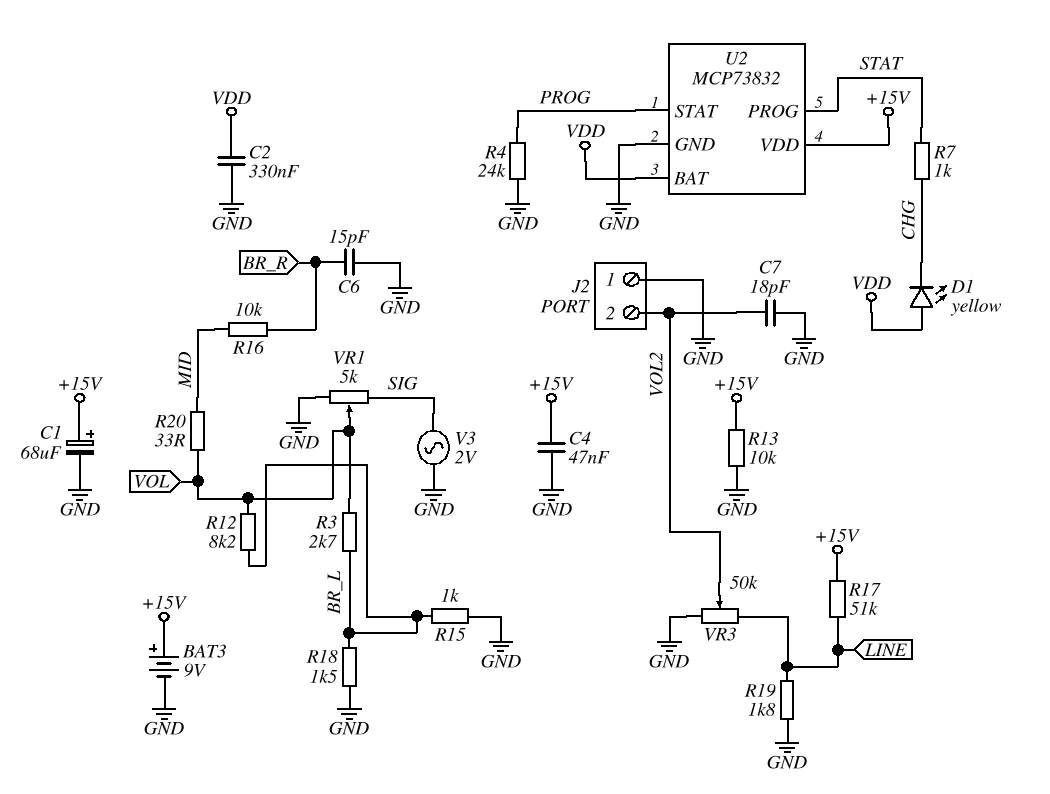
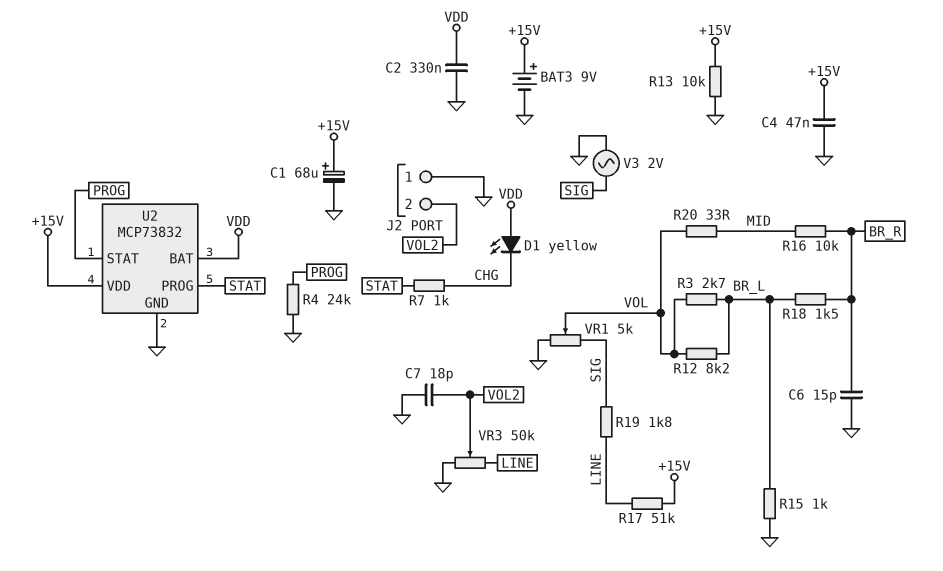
R18: 1.5k (BR_L, GND) -> 1.5k (BR_L, BR_R)
R19: 1.8k (GND, LINE) -> 1.8k (LINE, SIG)

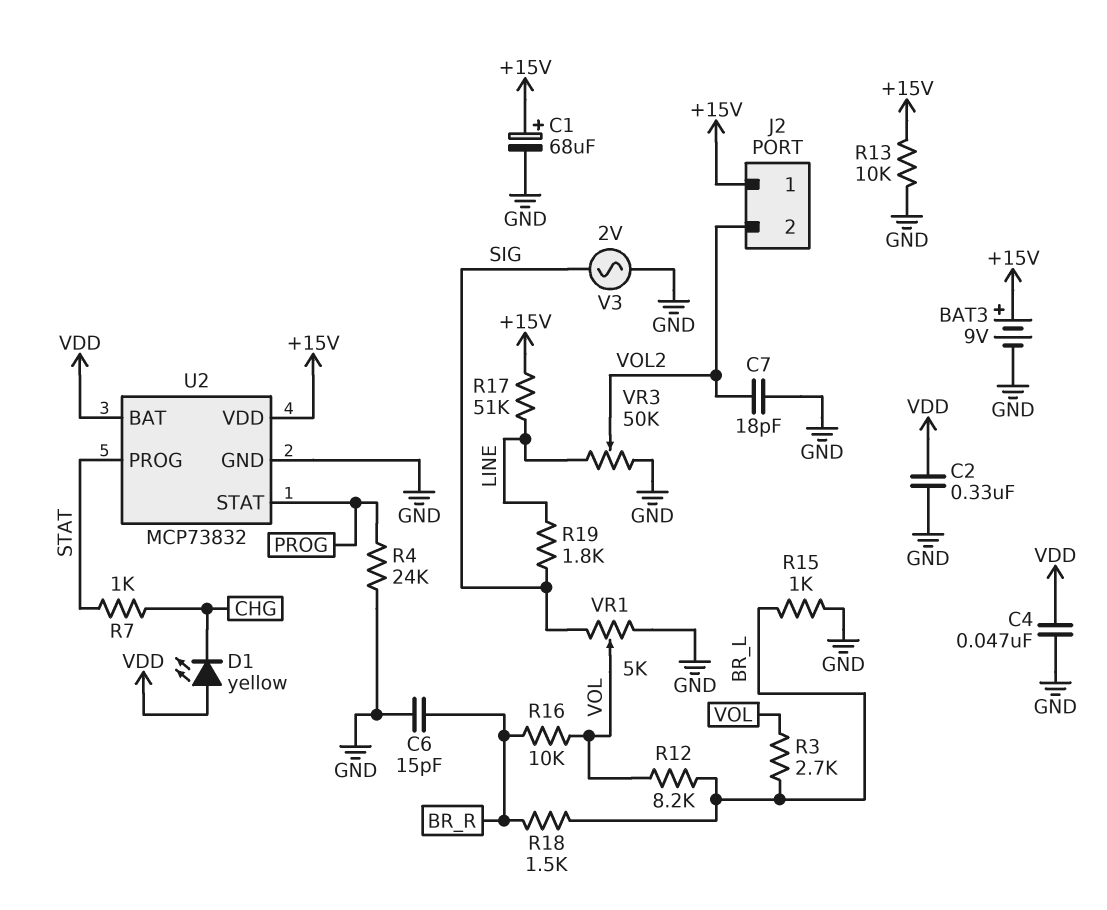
C4: 47nF (+15V, GND) -> 47nF (GND, VDD)
J2 pin 1: GND -> +15V
R16: 10k (BR_R, MID) -> 10k (BR_R, VOL)
R20: 33 (MID, VOL) -> none

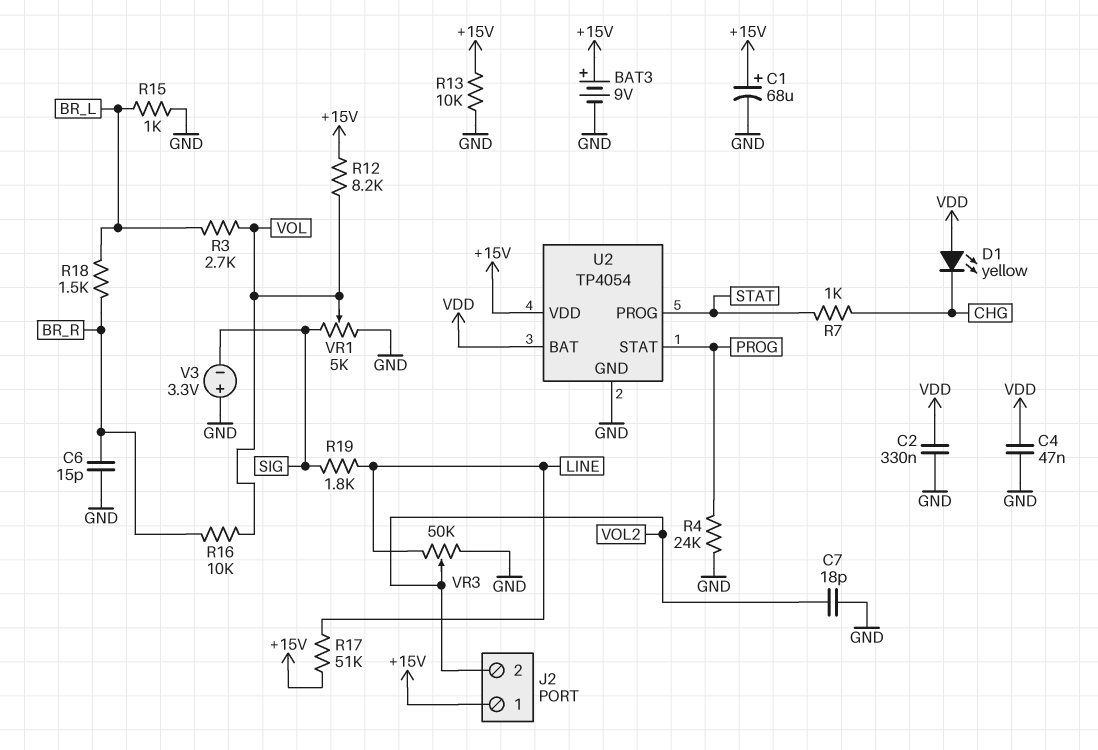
R12: 8.2k (BR_L, VOL) -> 8.2k (+15V, VOL)
U2: MCP73832 -> TP4054
V3: AC 2V (GND, SIG) -> 3.3V (plus GND, minus SIG)

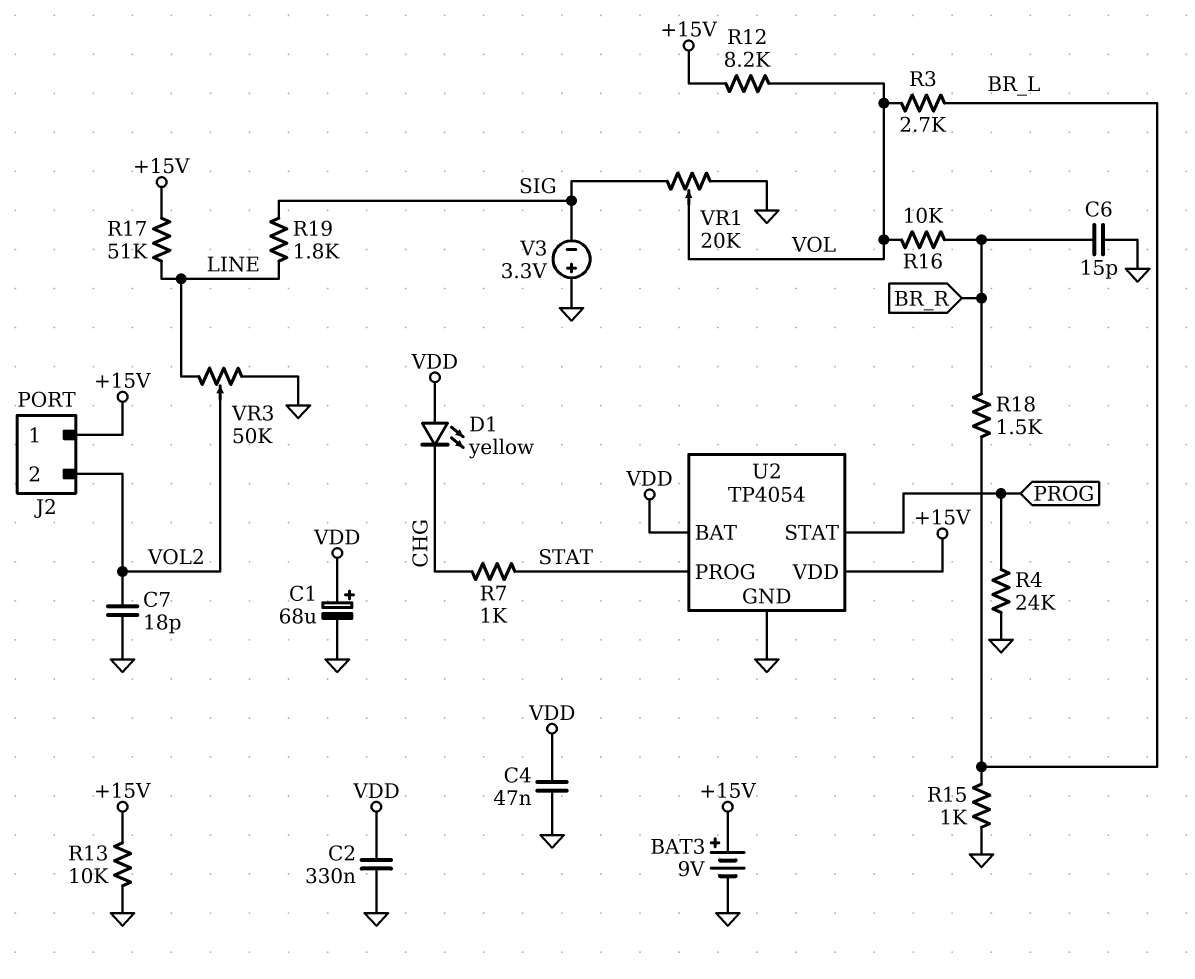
C1: 68uF (plus +15V, minus GND) -> 68uF (plus VDD, minus GND)
VR1: 5k (GND, SIG, wiper VOL) -> 20k (GND, SIG, wiper VOL)

